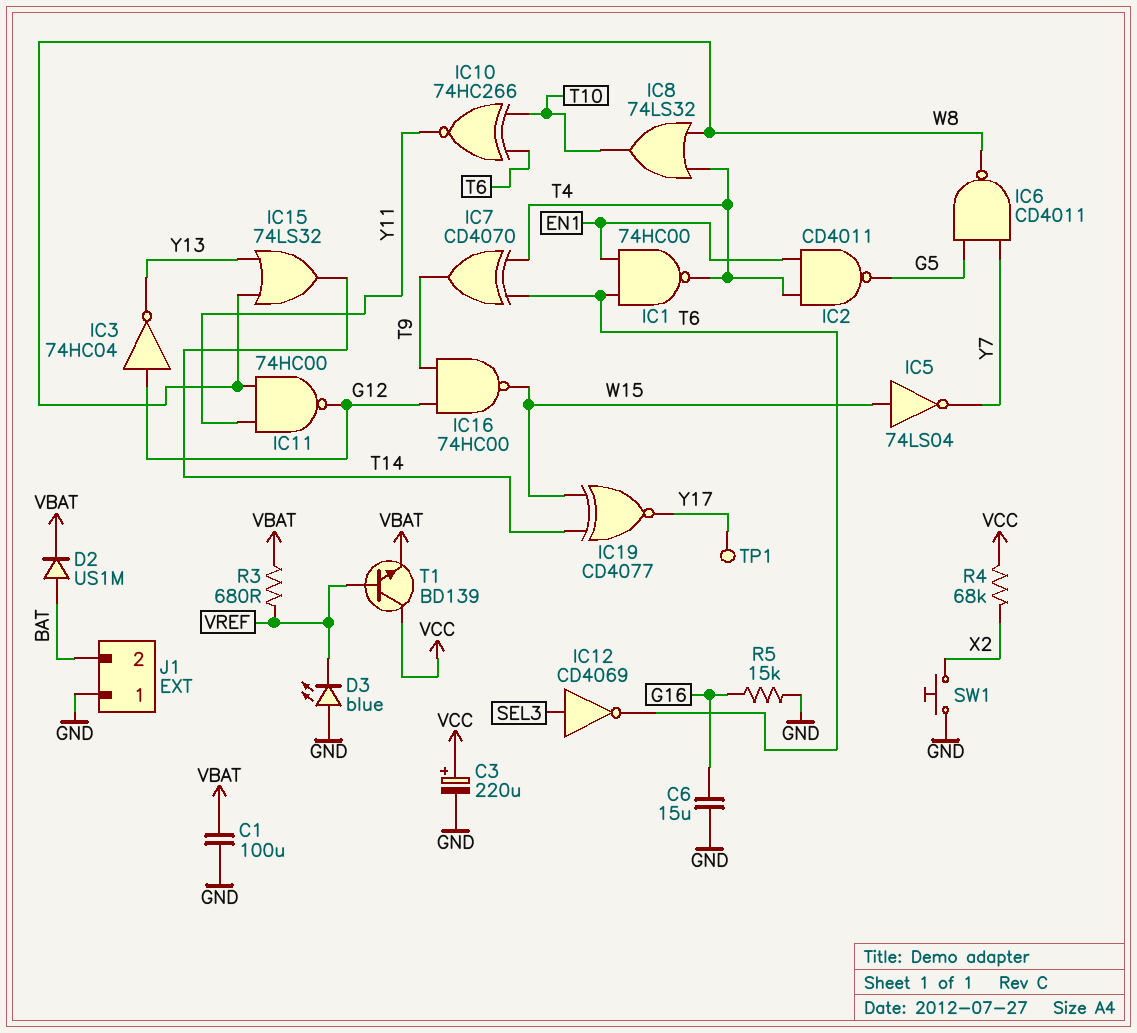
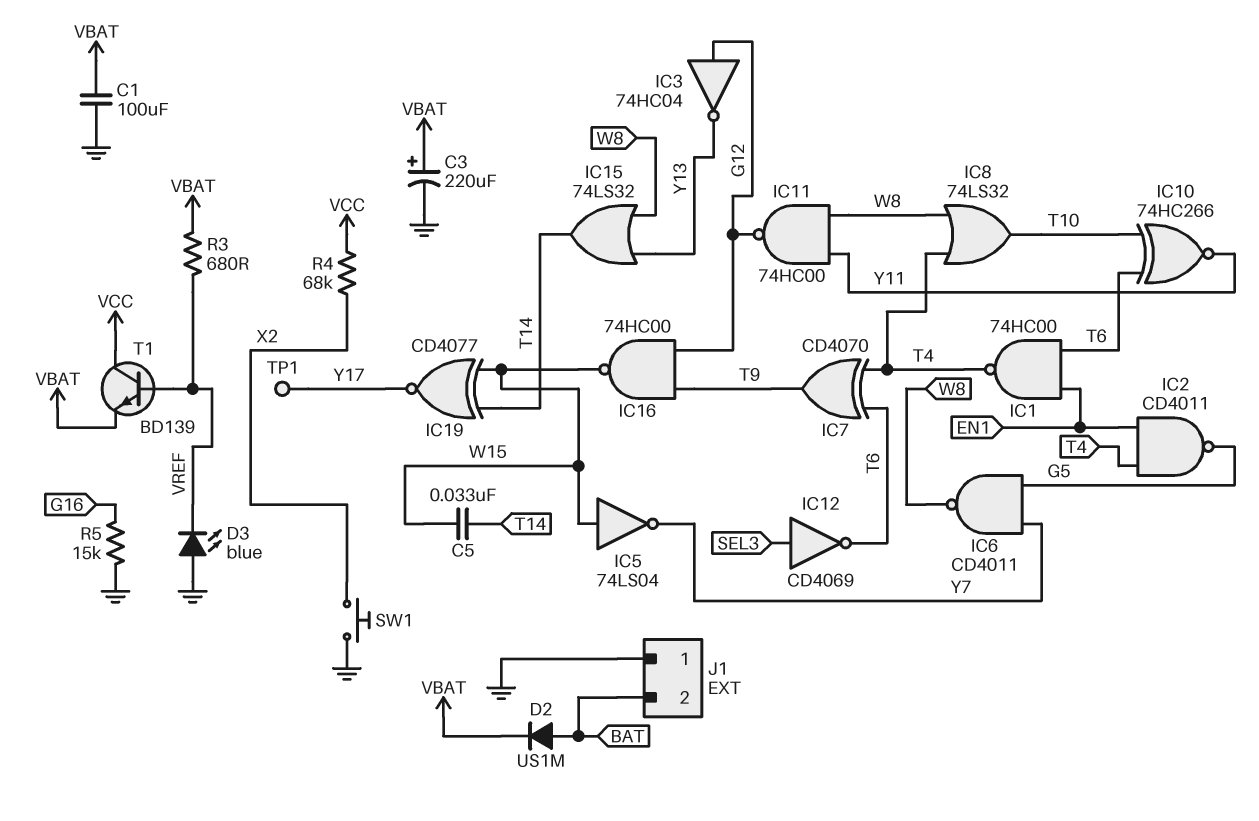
C3: 220uF (plus VCC, minus GND) -> 220uF (plus VBAT, minus GND)
C5: none -> 33nF (T14, W15)
C6: 15uF (G16, GND) -> none

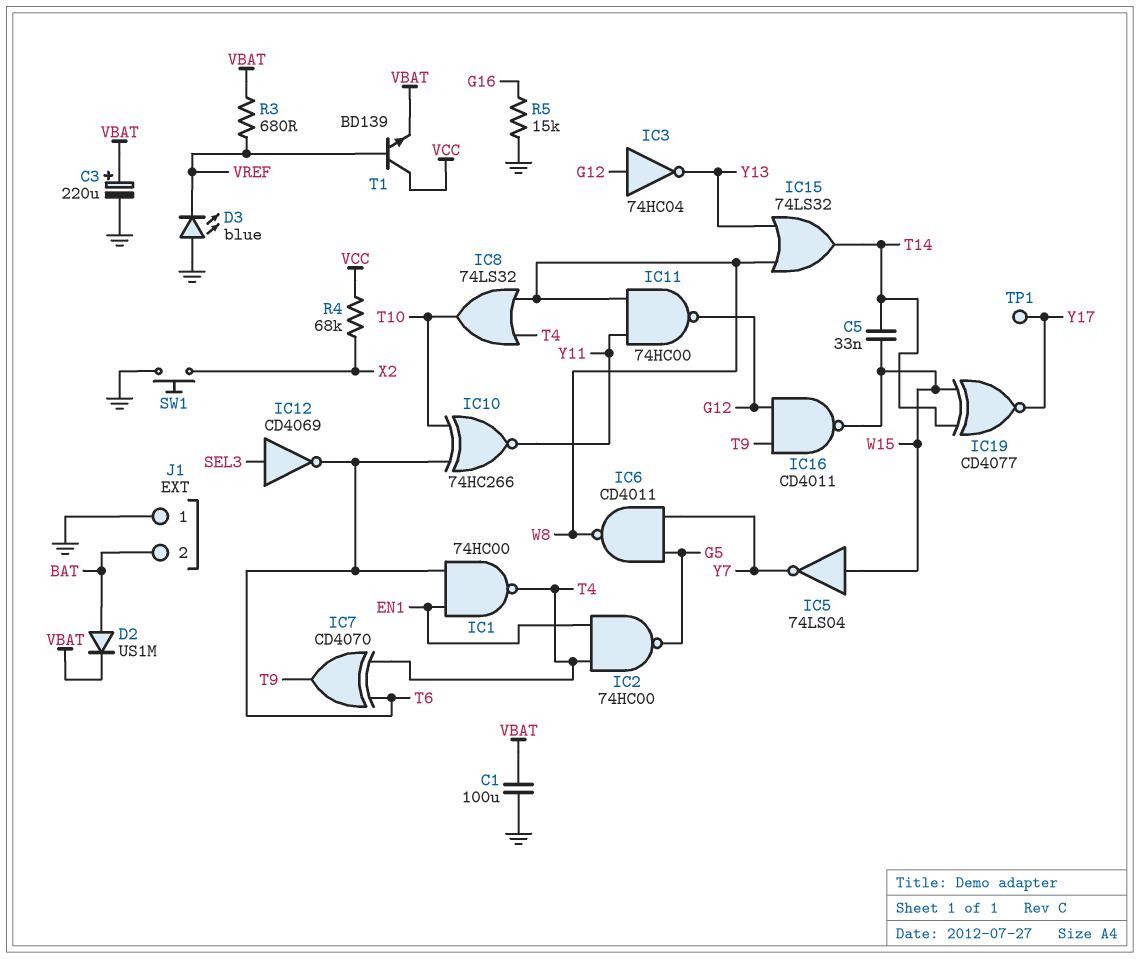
IC2: NAND CD4011 (in EN1, in T4, out G5) -> NAND 74HC00 (in EN1, in T4, out G5)
IC16: NAND 74HC00 (in G12, in T9, out W15) -> NAND CD4011 (in G12, in T9, out W15)

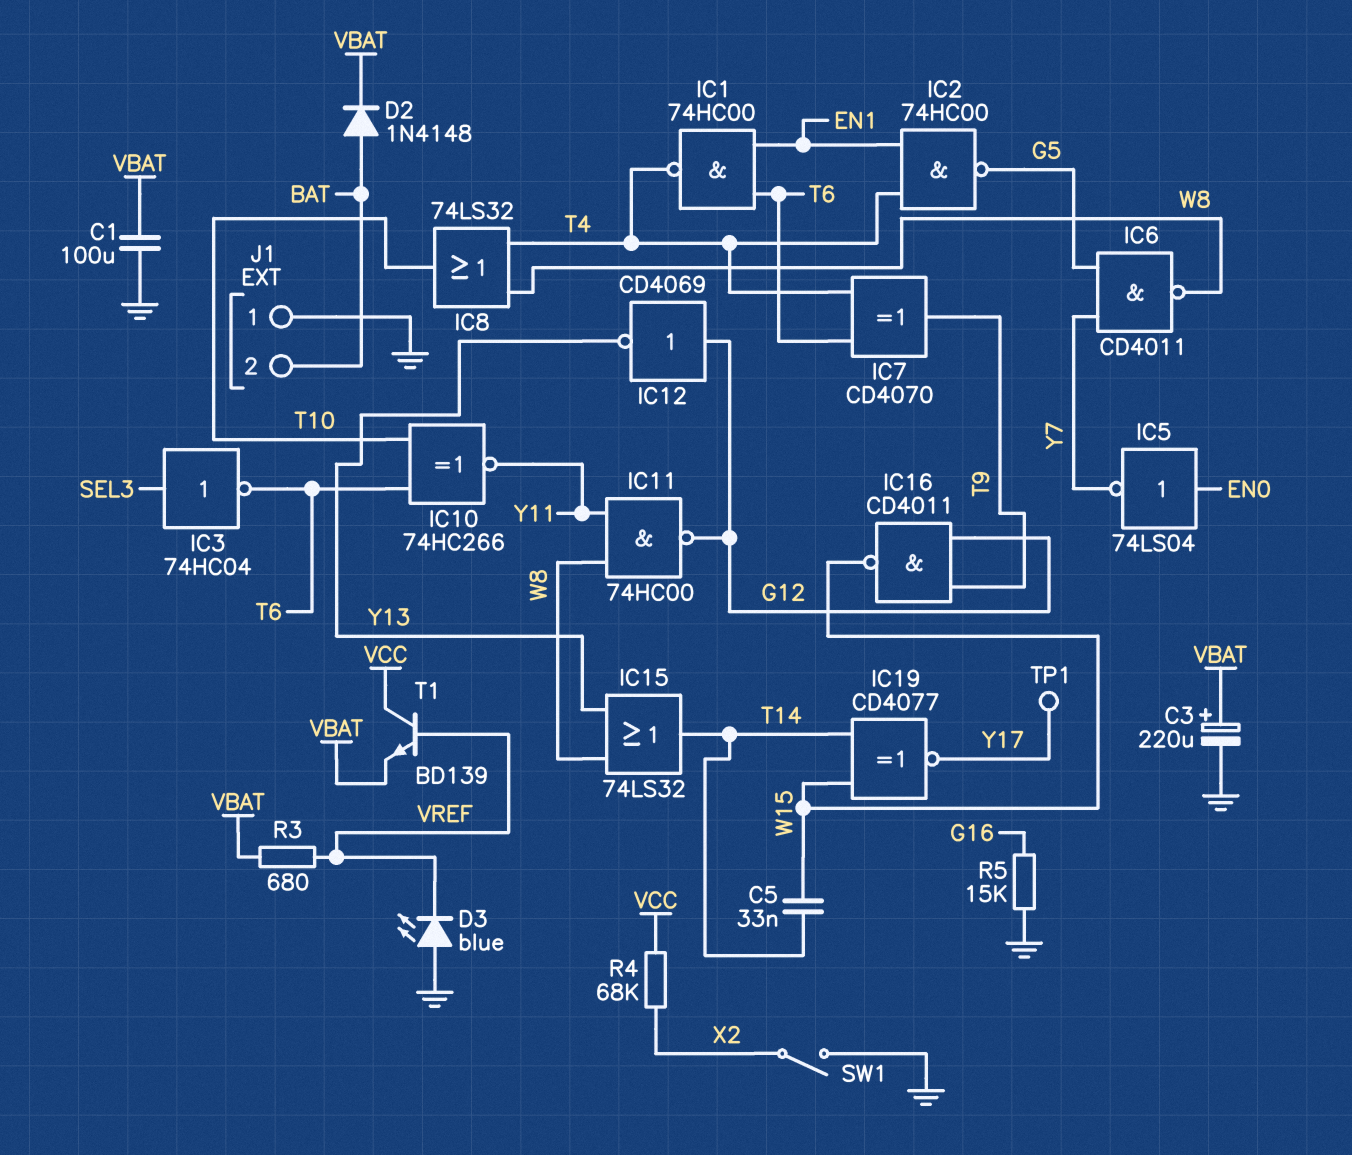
D2: diode US1M (A BAT, K VBAT) -> diode 1N4148 (A BAT, K VBAT)
IC3: NOT 74HC04 (in G12, out Y13) -> NOT 74HC04 (in SEL3, out T6)
IC5: NOT 74LS04 (in W15, out Y7) -> NOT 74LS04 (in EN0, out Y7)
IC12: NOT CD4069 (in SEL3, out T6) -> NOT CD4069 (in G12, out Y13)
SW1: button (GND, X2) -> switch (GND, X2)

